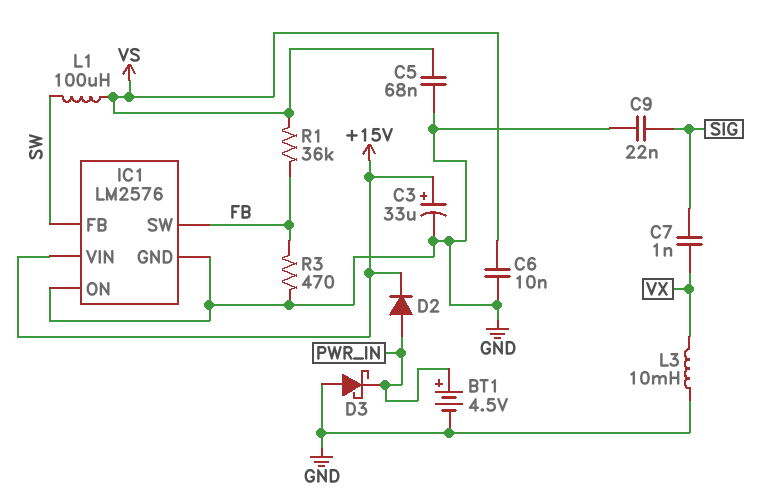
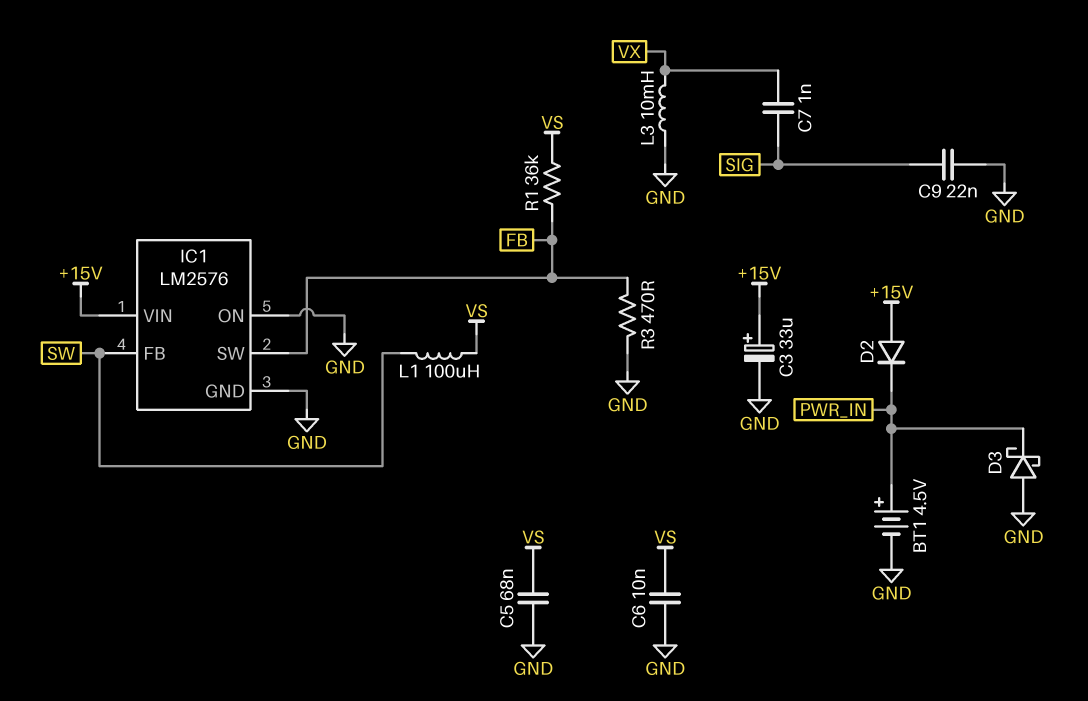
D2: diode (A PWR_IN, K +15V) -> diode (A +15V, K PWR_IN)

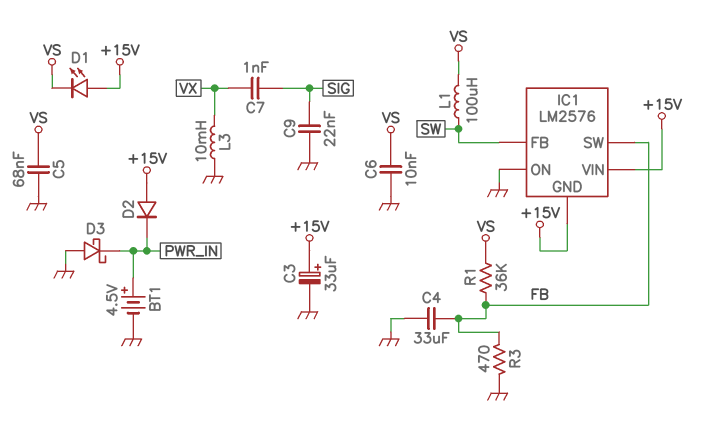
C4: none -> 33uF (FB, GND)
D1: none -> LED (A +15V, K VS)
IC1 pin GND: GND -> +15V

